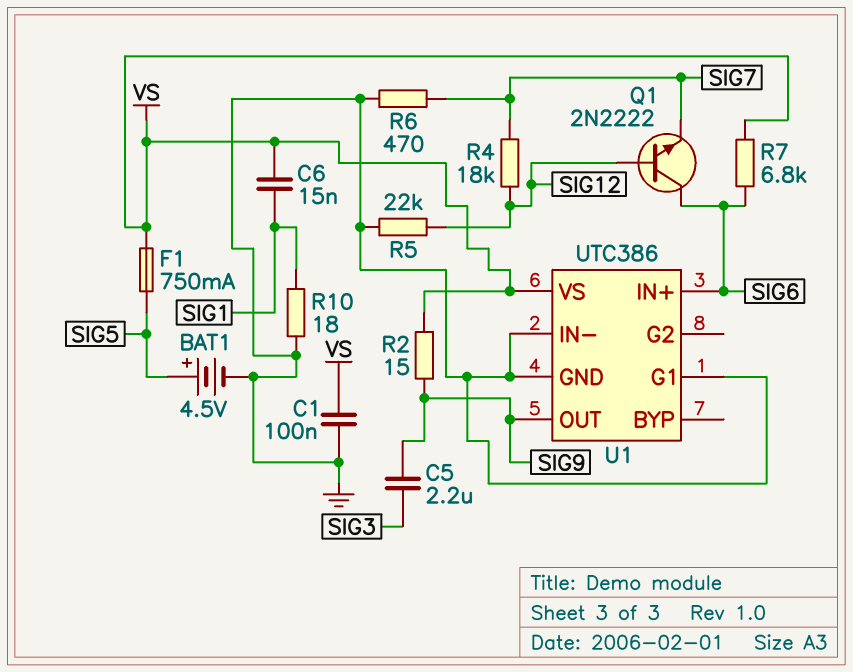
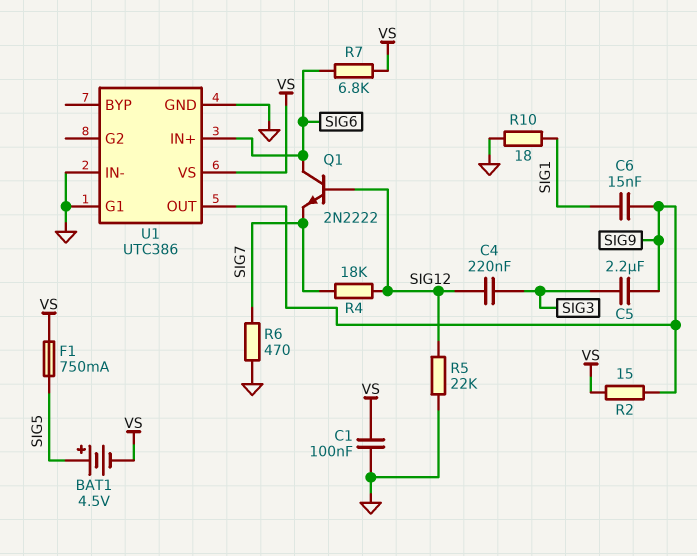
BAT1: 4.5V (plus SIG5, minus GND) -> 4.5V (plus SIG5, minus VS)
C4: none -> 220nF (SIG3, SIG12)
C6: 15nF (SIG1, VS) -> 15nF (SIG1, SIG9)

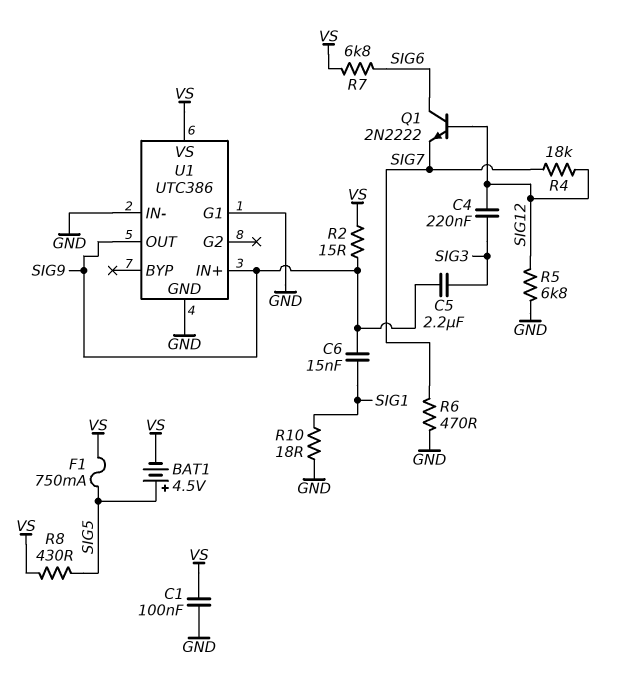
R5: 22k (GND, SIG12) -> 6.8k (GND, SIG12)
R8: none -> 430 (SIG5, VS)
U1 pin IN+: SIG6 -> SIG9

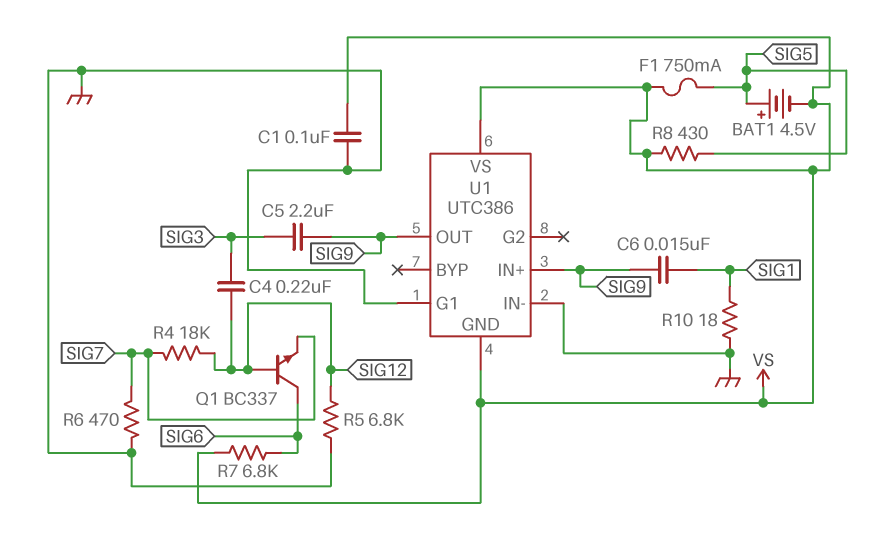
Q1: NPN 2N2222 (B SIG12, C SIG6, E SIG7) -> NPN BC337 (B SIG12, C SIG6, E SIG7)
R2: 15 (SIG9, VS) -> none
U1 pin GND: GND -> VS

